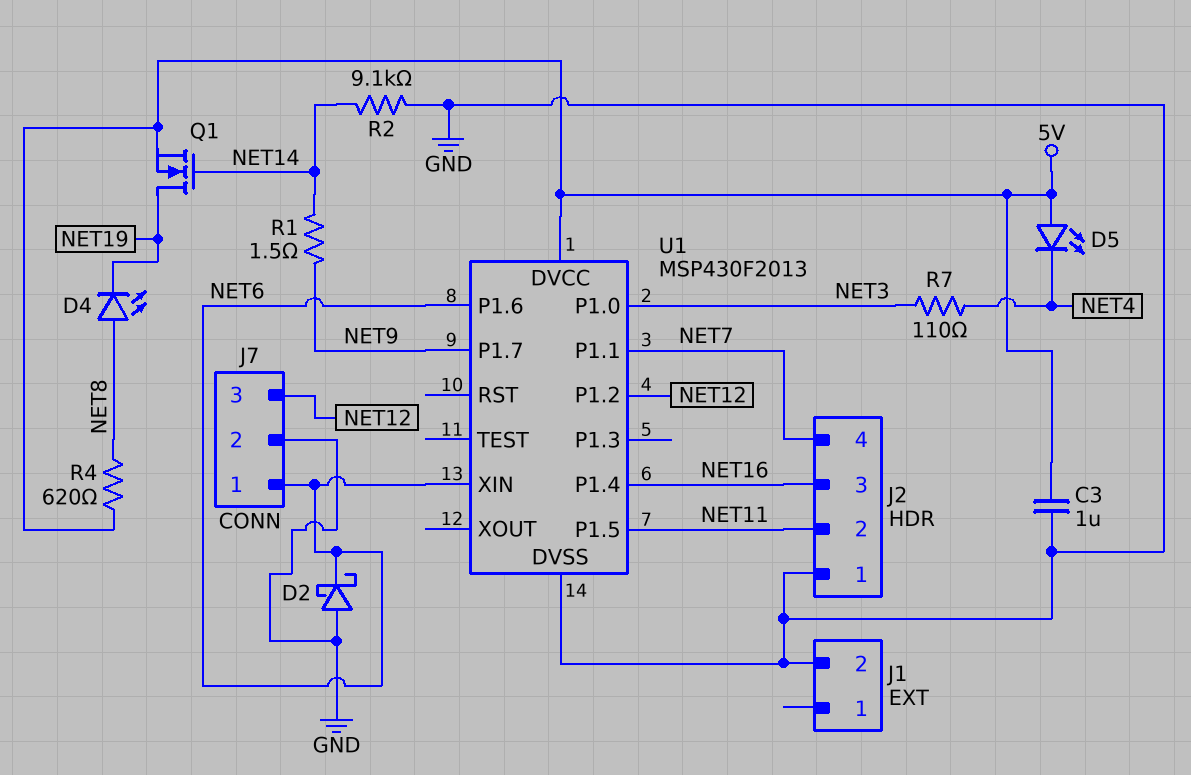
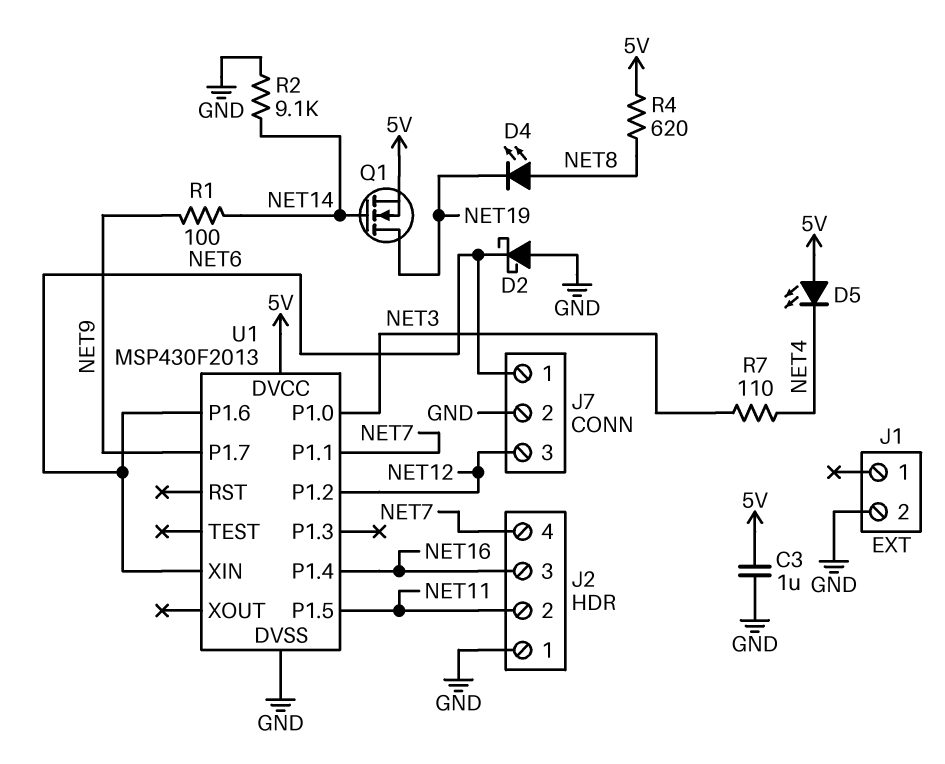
R1: 1.5 (NET9, NET14) -> 100 (NET9, NET14)

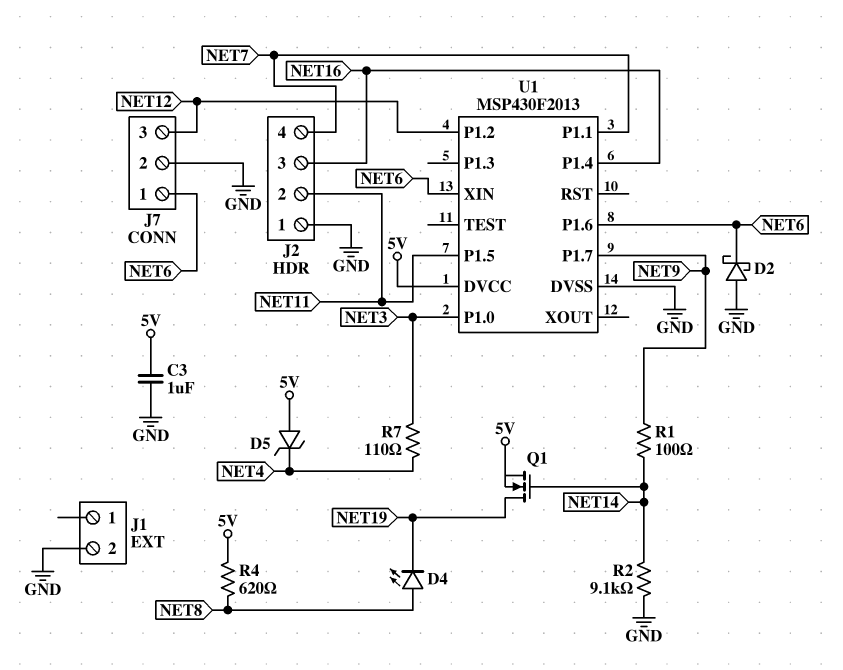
D5: LED (A 5V, K NET4) -> zener (A 5V, K NET4)

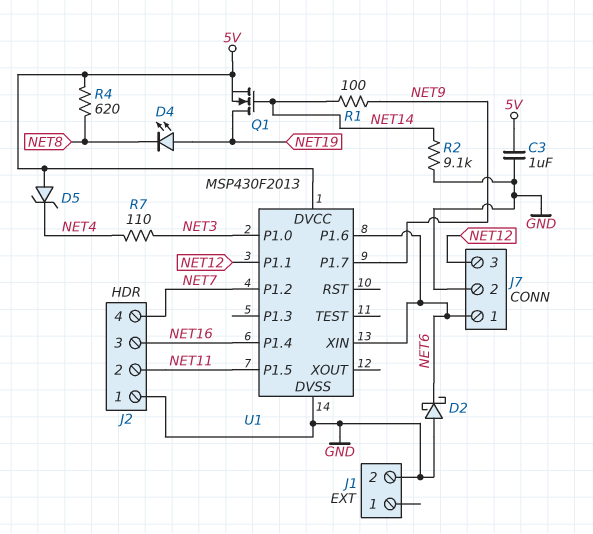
D4: LED (A NET8, K NET19) -> LED (A NET19, K NET8)
U1 pin P1.1: NET7 -> NET12
U1 pin P1.2: NET12 -> NET7

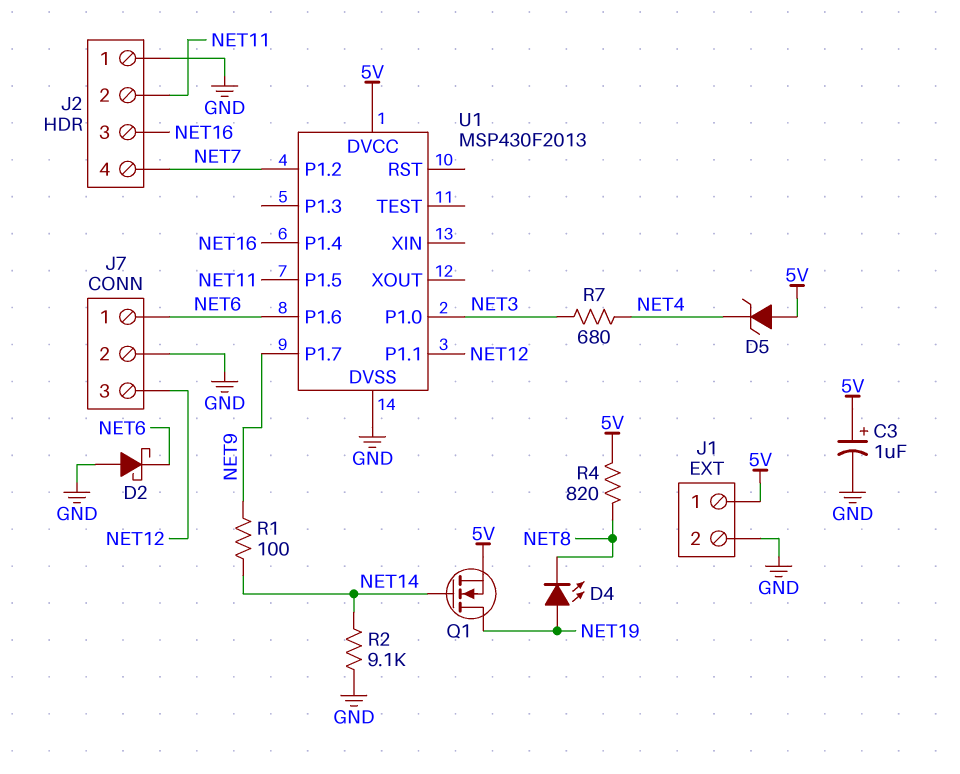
C3: 1uF (5V, GND) -> 1uF (plus 5V, minus GND)
J1 pin 1: none -> 5V
R4: 620 (5V, NET8) -> 820 (5V, NET8)
R7: 110 (NET3, NET4) -> 680 (NET3, NET4)
U1 pin XIN: NET6 -> none

